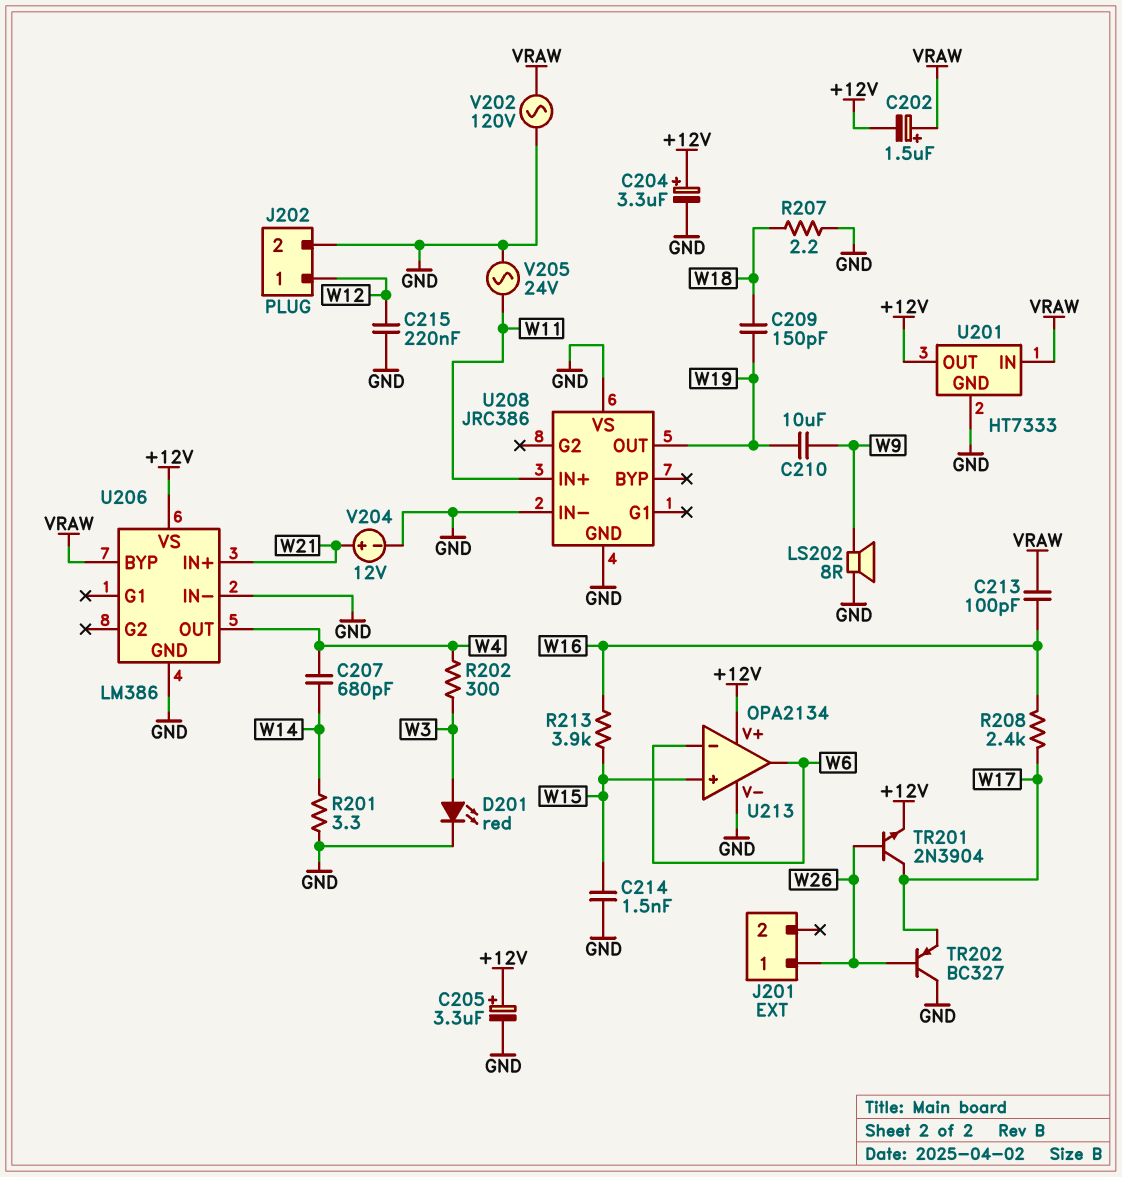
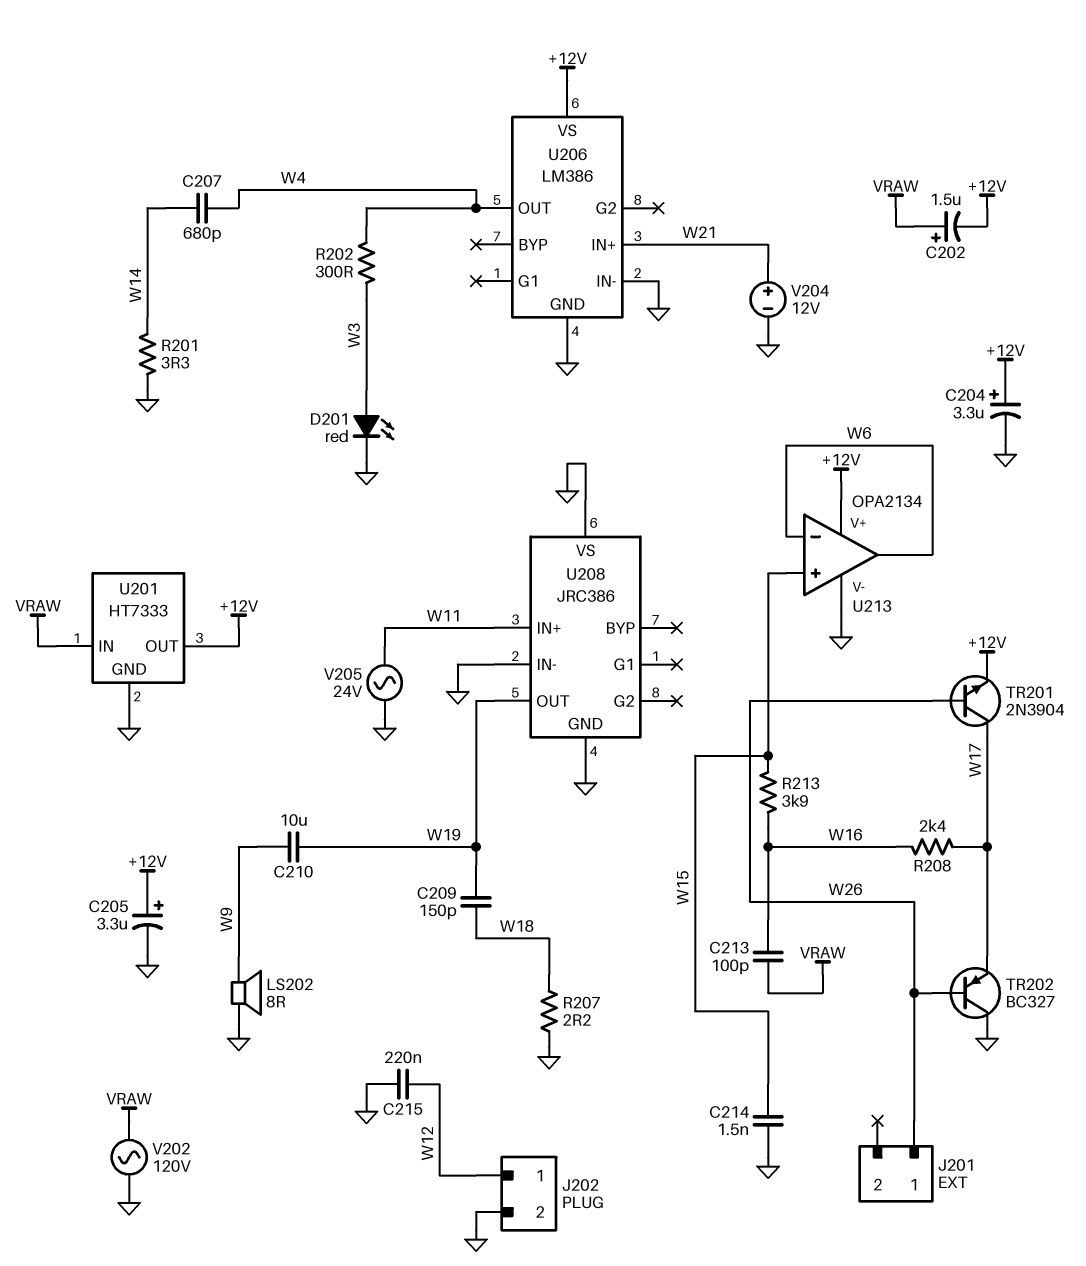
U206 pin BYP: VRAW -> none

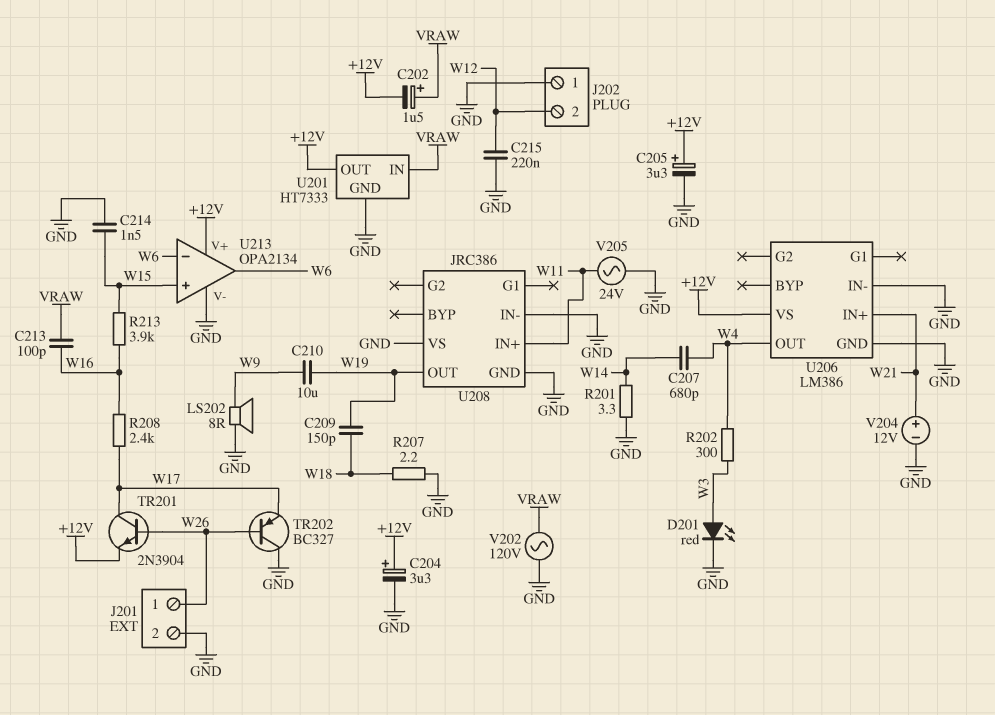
J201 pin 2: none -> GND
J202 pin 1: W12 -> GND
J202 pin 2: GND -> W12

